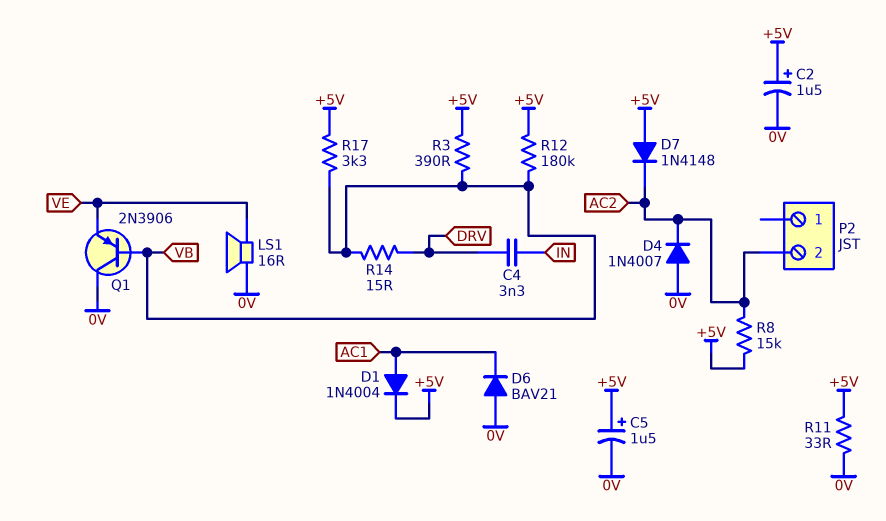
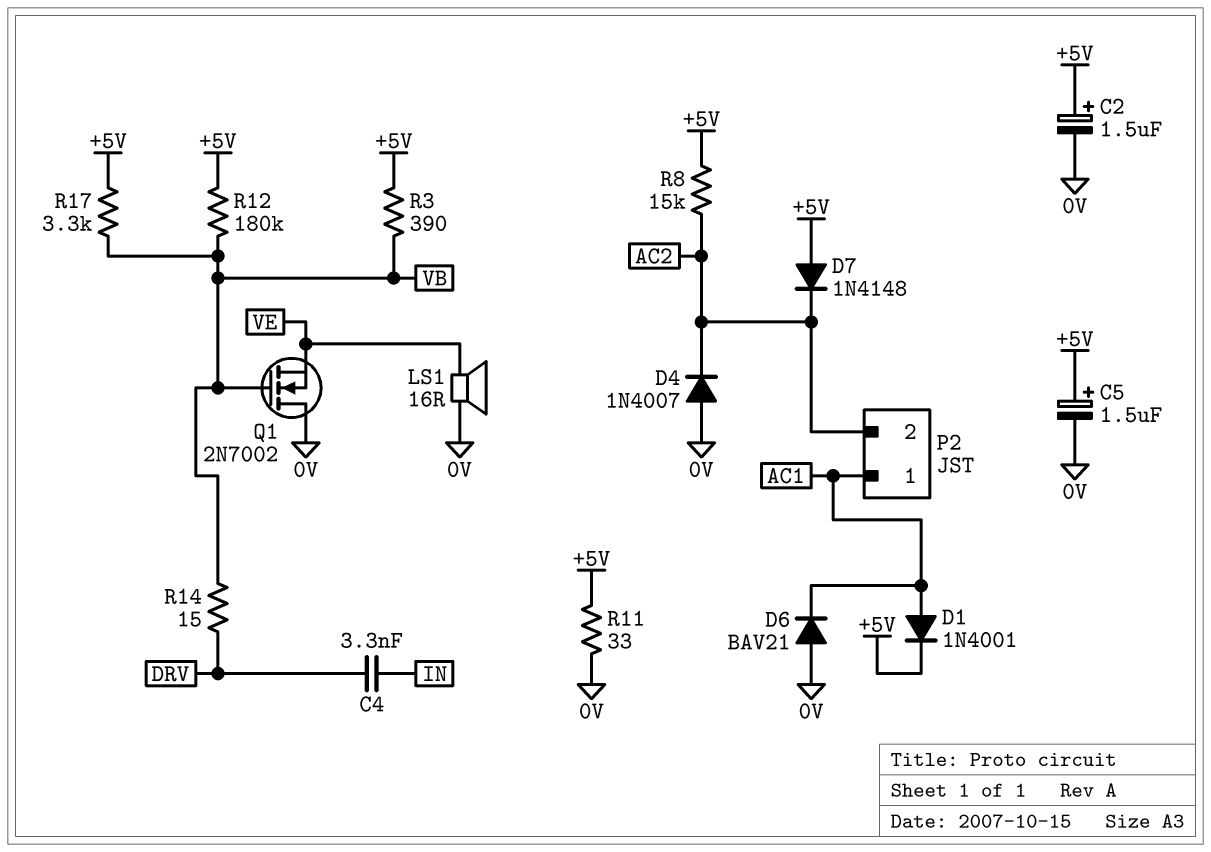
D1: diode 1N4004 (A AC1, K +5V) -> diode 1N4001 (A AC1, K +5V)
P2 pin 1: none -> AC1
Q1: PNP 2N3906 (B VB, C 0V, E VE) -> NMOS 2N7002 (G VB, D 0V, S VE)

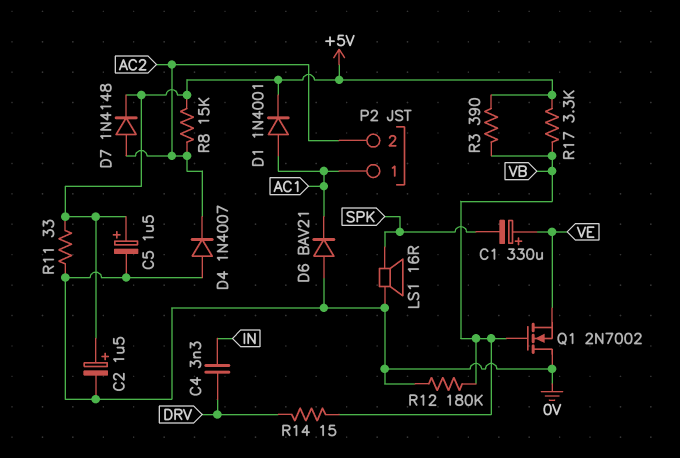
C1: none -> 330uF (plus VE, minus SPK)
D7: diode 1N4148 (A +5V, K AC2) -> diode 1N4148 (A AC2, K +5V)
LS1: speaker 16R (0V, VE) -> speaker 16R (0V, SPK)
R12: 180k (+5V, VB) -> 180k (0V, VB)

